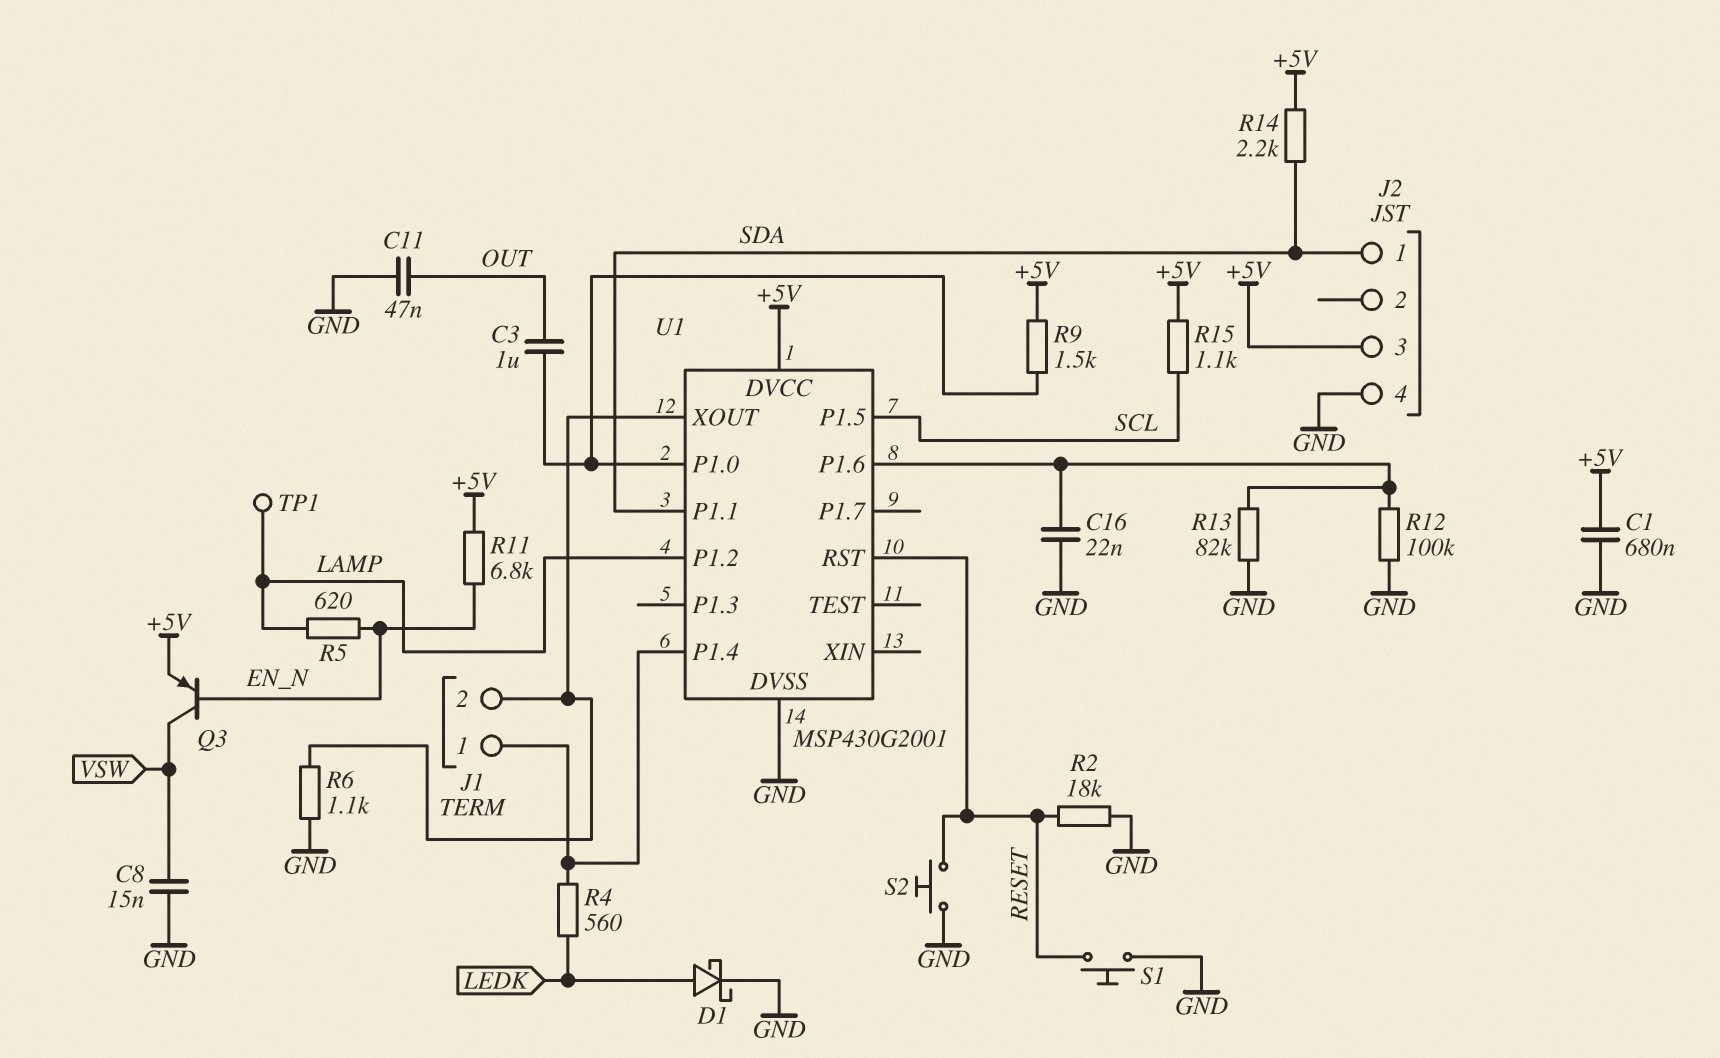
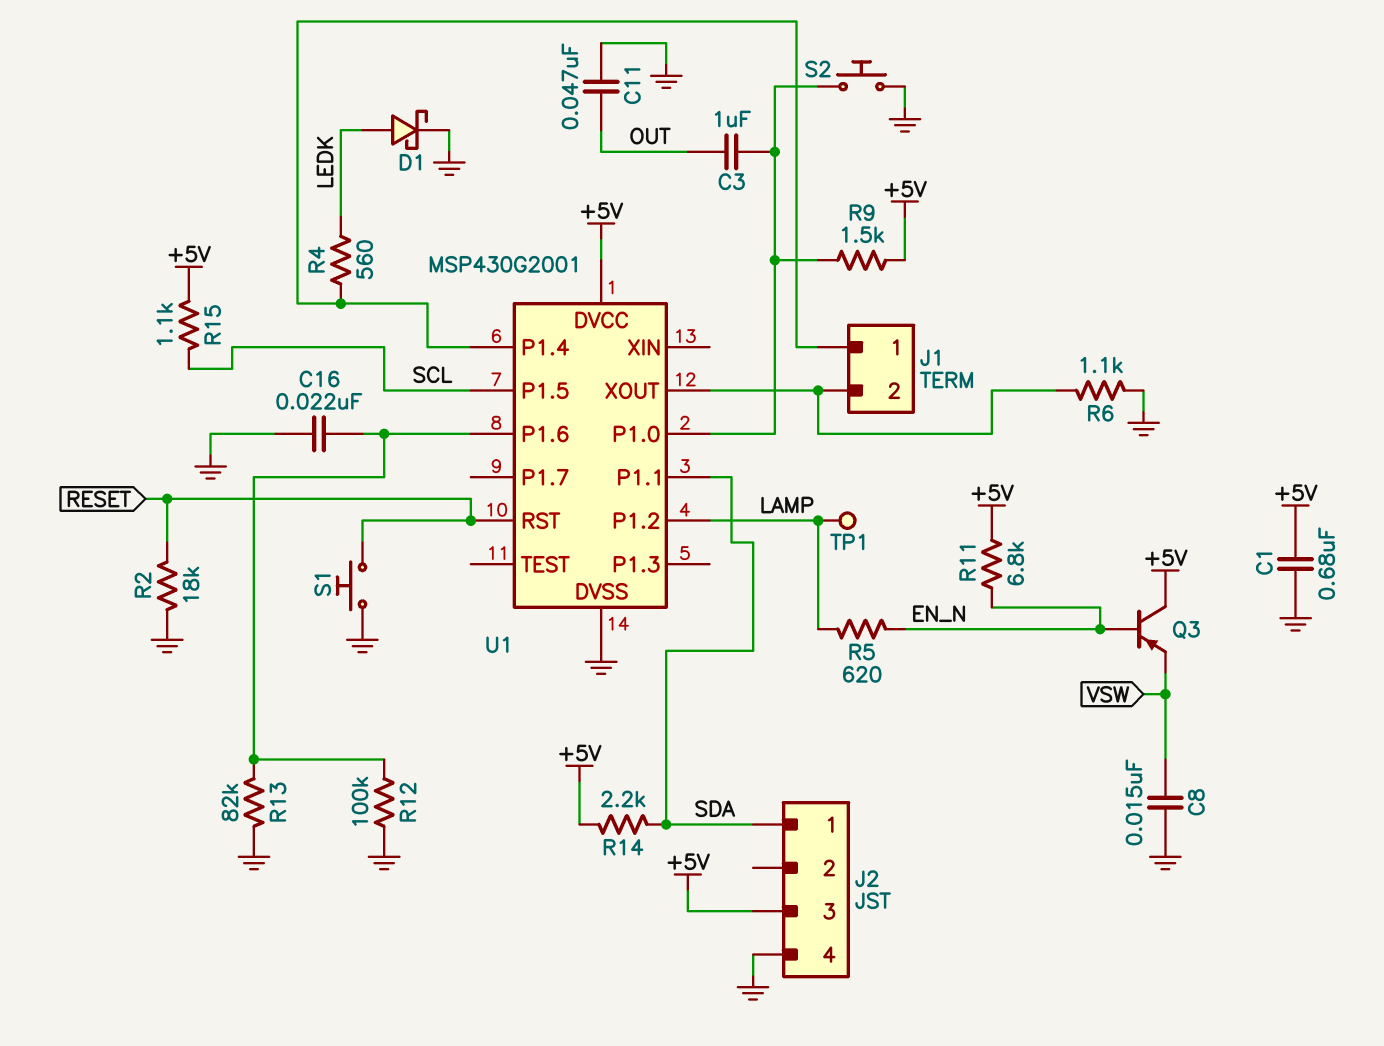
Q3: PNP (B EN_N, C VSW, E +5V) -> PNP (B EN_N, C +5V, E VSW)
S2: button (GND, RESET) -> button (GND, U1/P1.0)

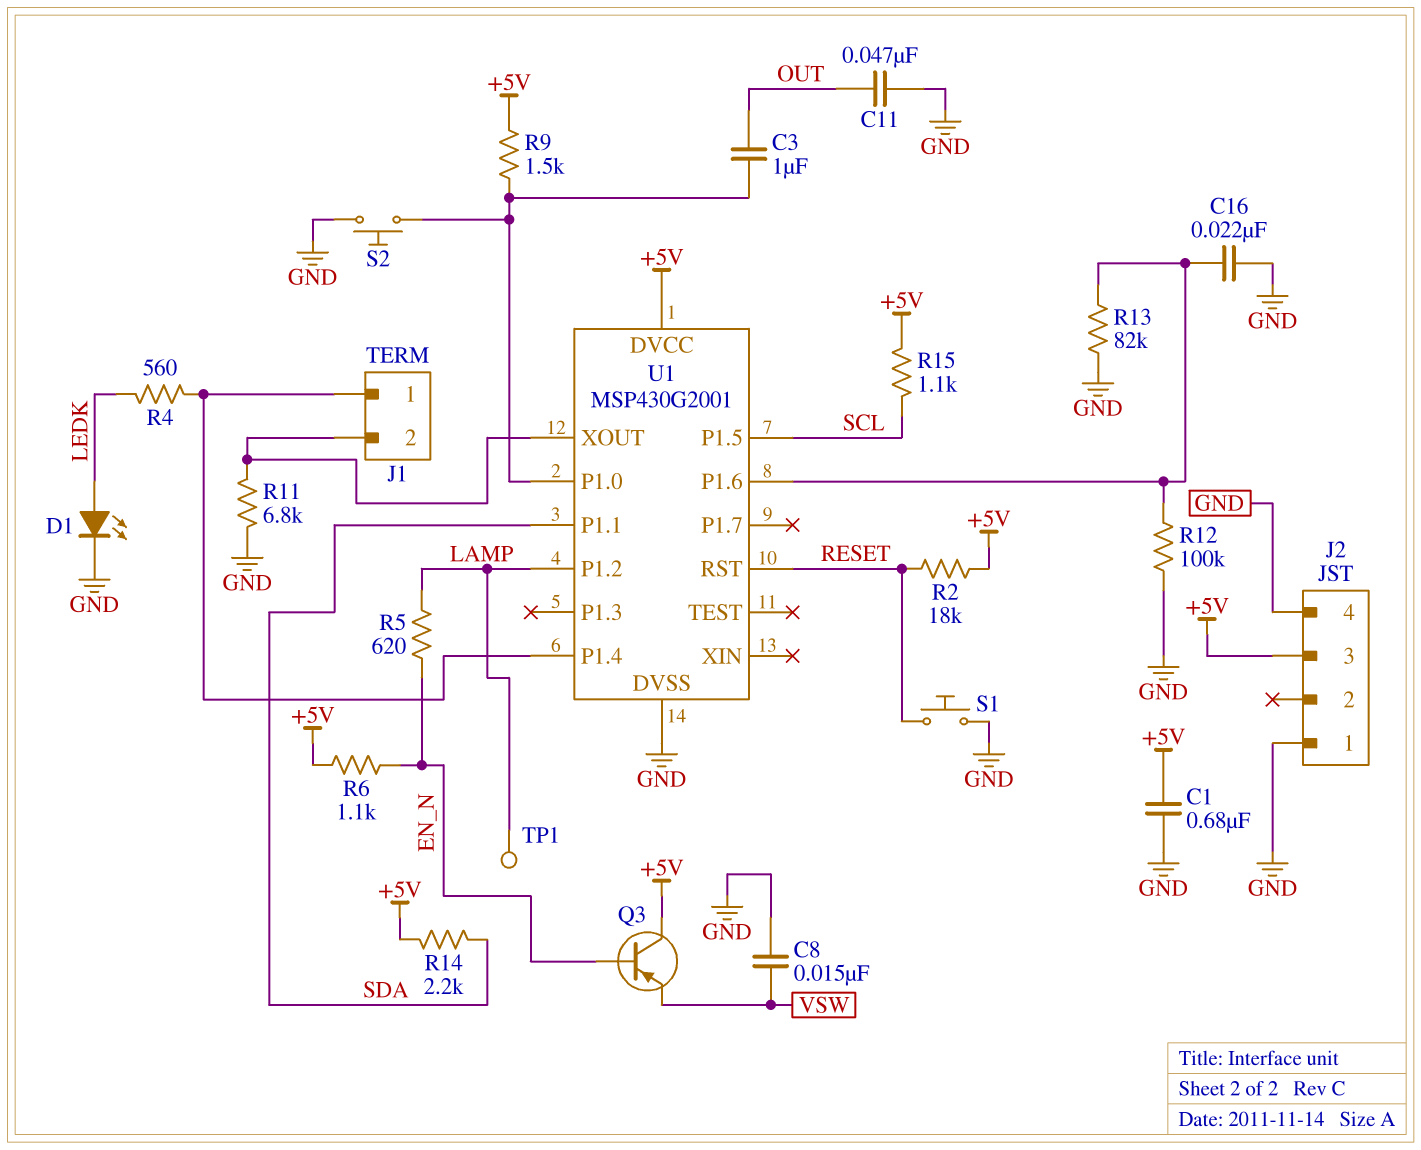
D1: schottky (A LEDK, K GND) -> LED (A LEDK, K GND)
J2 pin 1: SDA -> GND
R2: 18k (GND, RESET) -> 18k (+5V, RESET)
R6: 1.1k (GND, J1/2) -> 1.1k (+5V, EN_N)
R11: 6.8k (+5V, EN_N) -> 6.8k (GND, J1/2)

